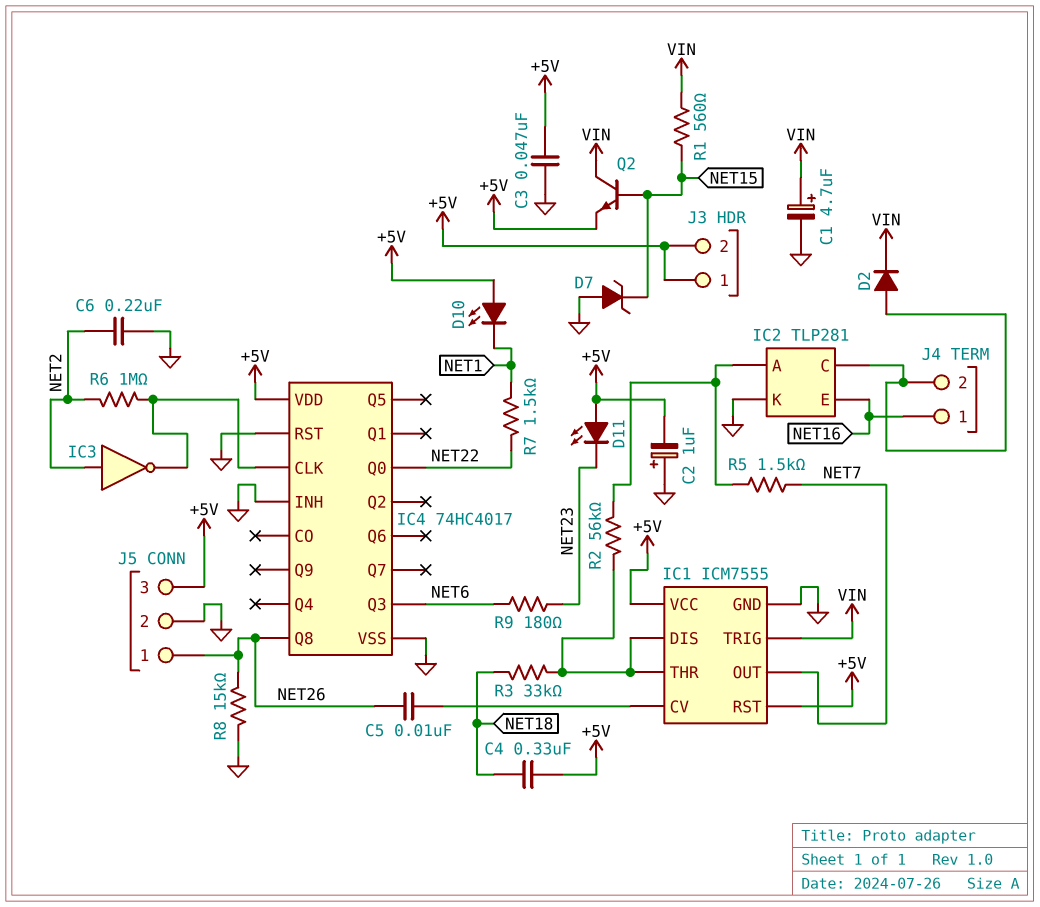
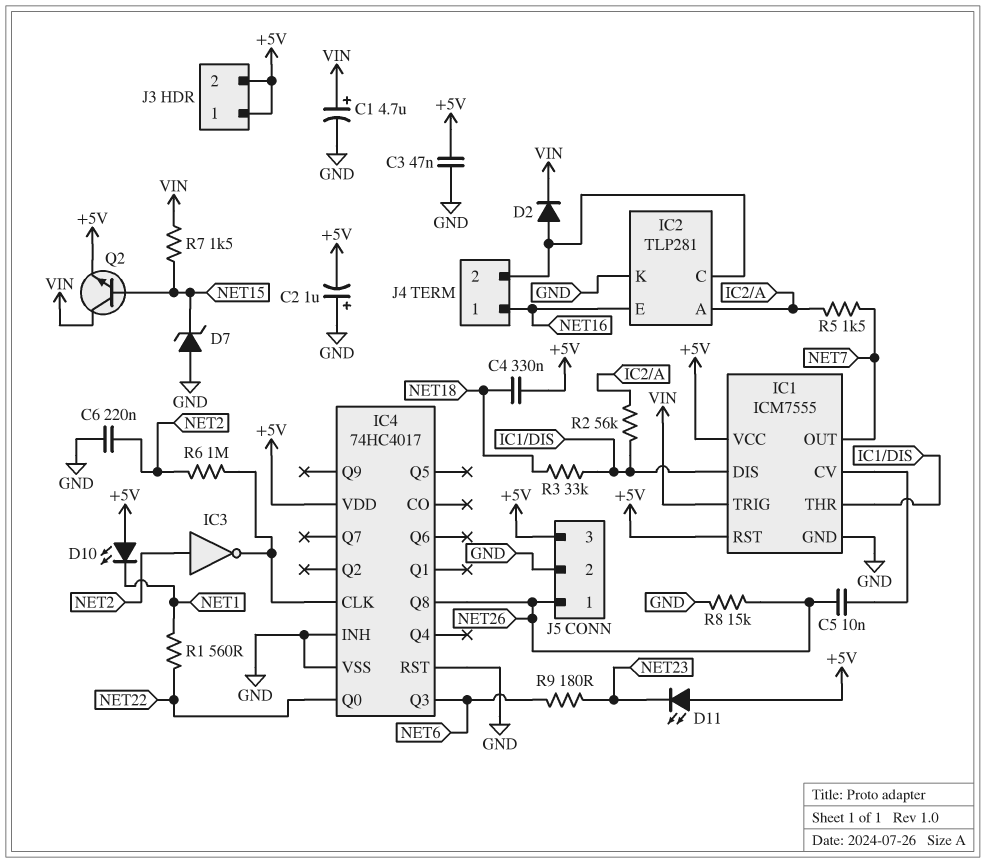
R1: 560 (NET15, VIN) -> 560 (NET1, NET22)
R7: 1.5k (NET1, NET22) -> 1.5k (NET15, VIN)

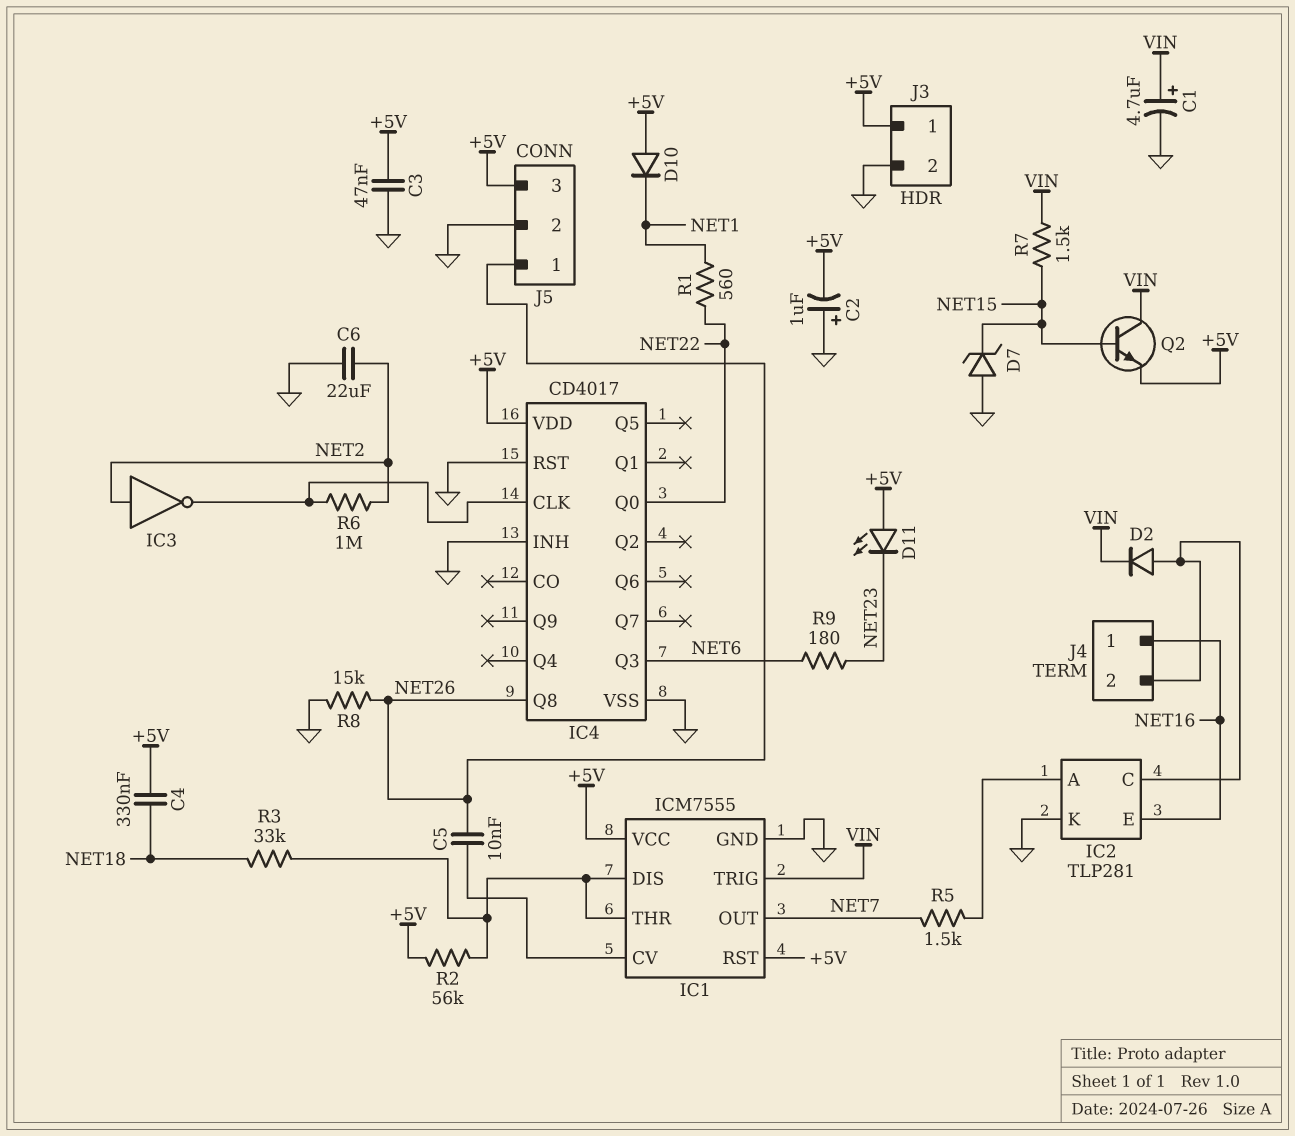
C6: 220nF (GND, NET2) -> 22uF (GND, NET2)
D10: LED (A +5V, K NET1) -> diode (A +5V, K NET1)
IC4: 74HC4017 -> CD4017
J3 pin 2: +5V -> GND
R2: 56k (IC1/DIS, IC2/A) -> 56k (+5V, IC1/DIS)

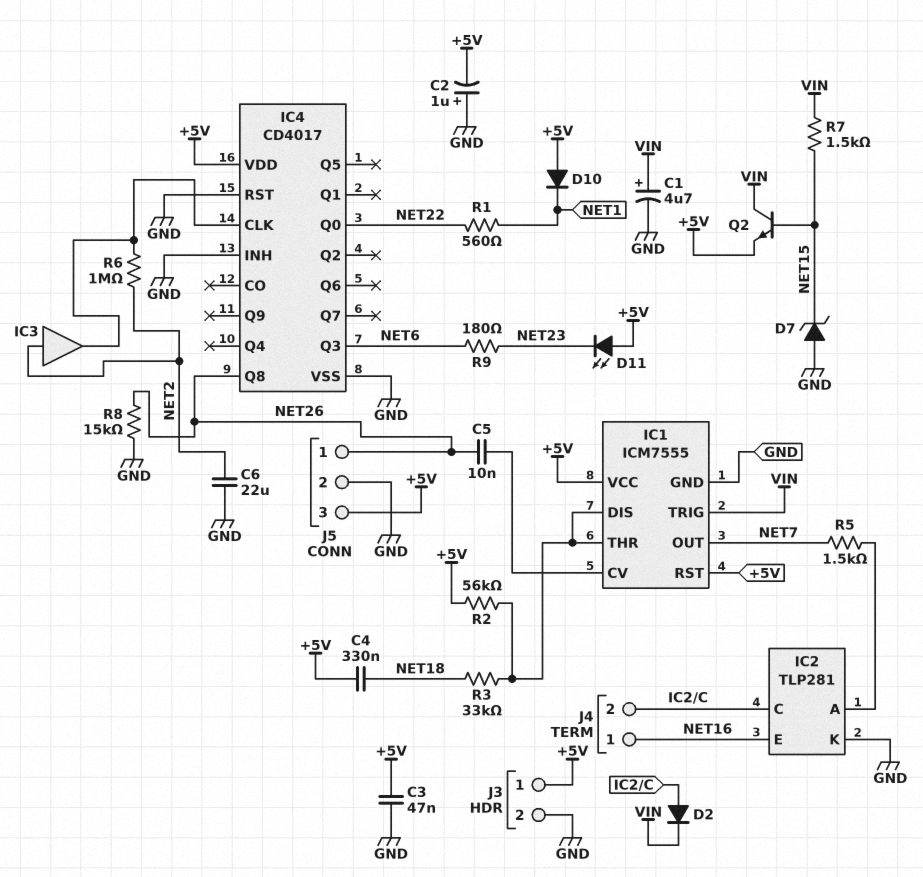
IC3: NOT (in NET2, out IC4/CLK) -> buffer (in NET2, out IC4/CLK)

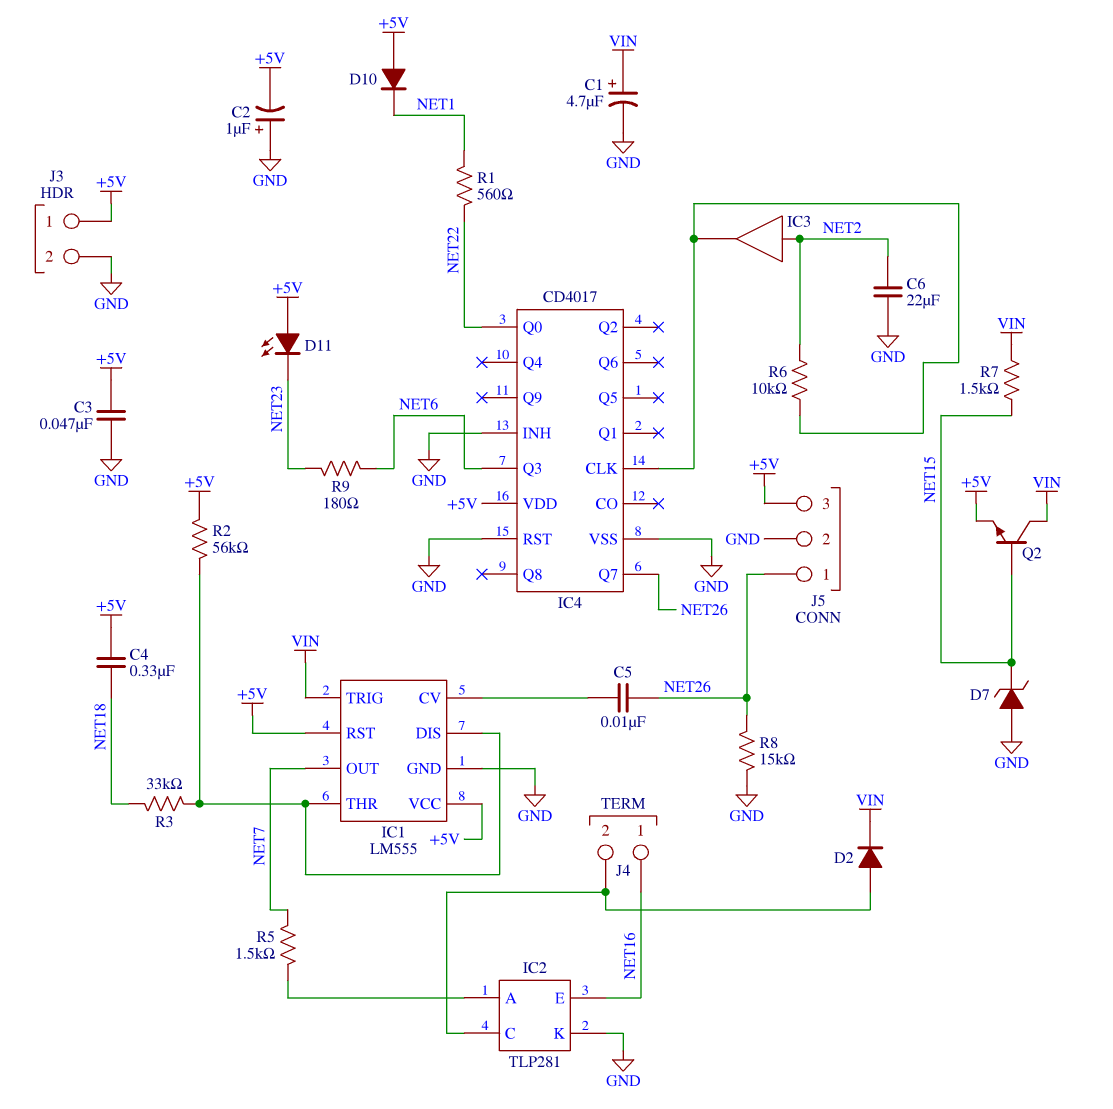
IC1: ICM7555 -> LM555
IC4 pin Q7: none -> NET26
IC4 pin Q8: NET26 -> none
R6: 1M (IC4/CLK, NET2) -> 10k (IC4/CLK, NET2)

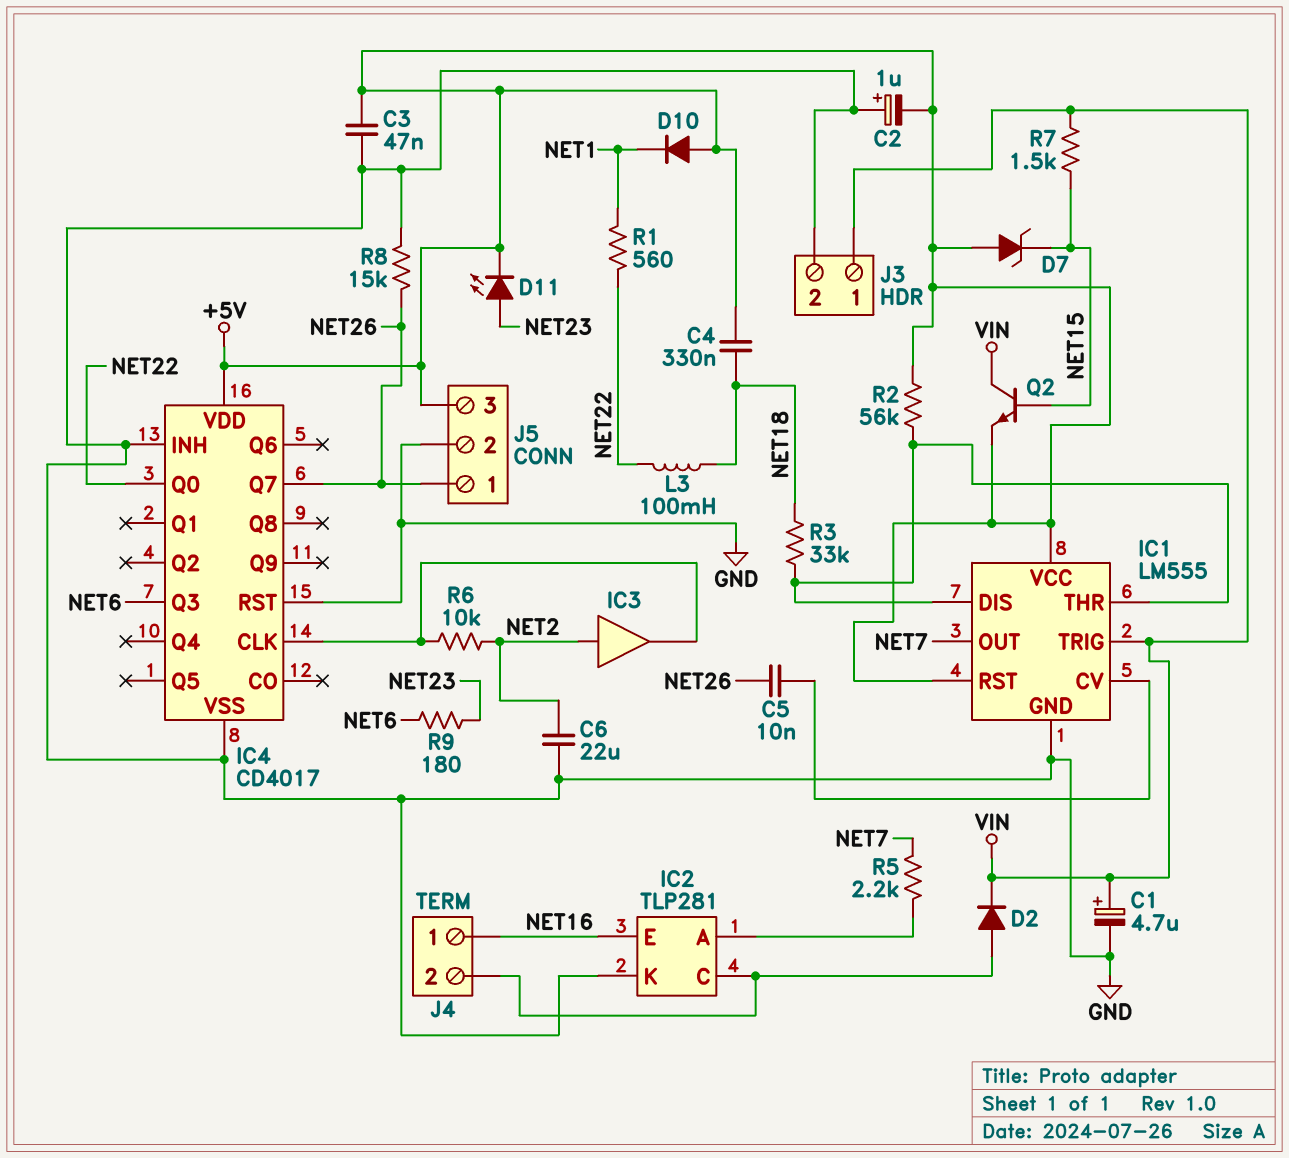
D7: zener (A GND, K NET15) -> zener (A +5V, K NET15)
D11: LED (A +5V, K NET23) -> LED (A NET23, K +5V)
J3 pin 1: +5V -> VIN
L3: none -> 100mH (NET18, NET22)
R5: 1.5k (IC2/A, NET7) -> 2.2k (IC2/A, NET7)

